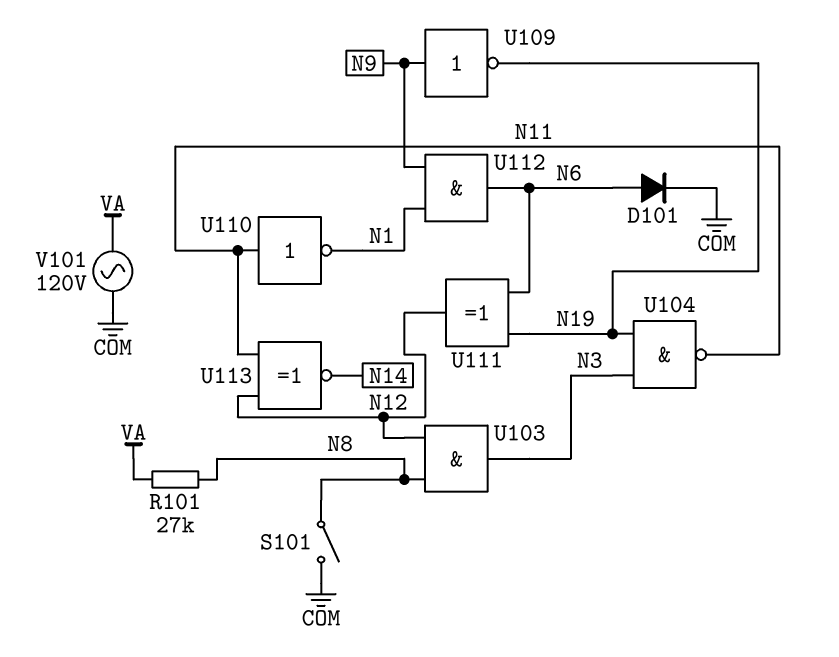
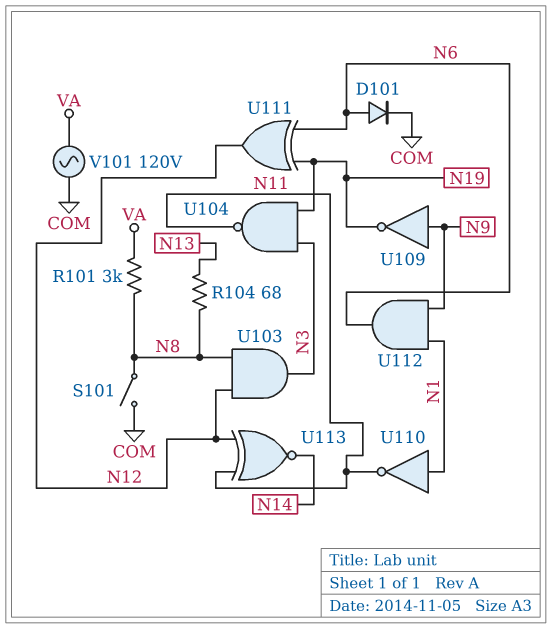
R101: 27k (N8, VA) -> 3k (N8, VA)
R104: none -> 68 (N8, N13)
U110: NOT (in N11, out N1) -> NOT (in N1, out N11)

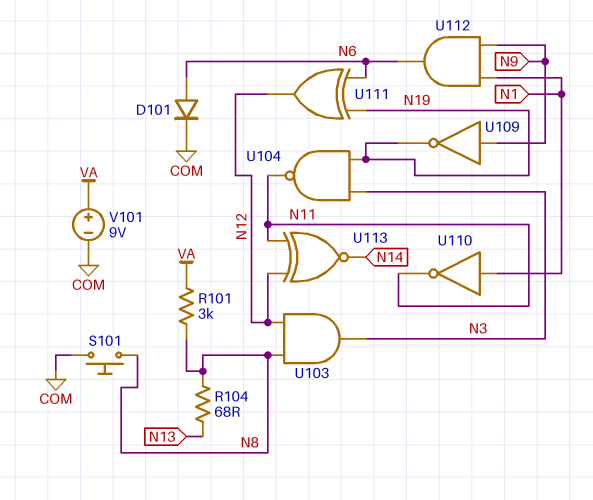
S101: switch (COM, N8) -> button (COM, N8)
V101: AC 120V (COM, VA) -> 9V (plus VA, minus COM)

